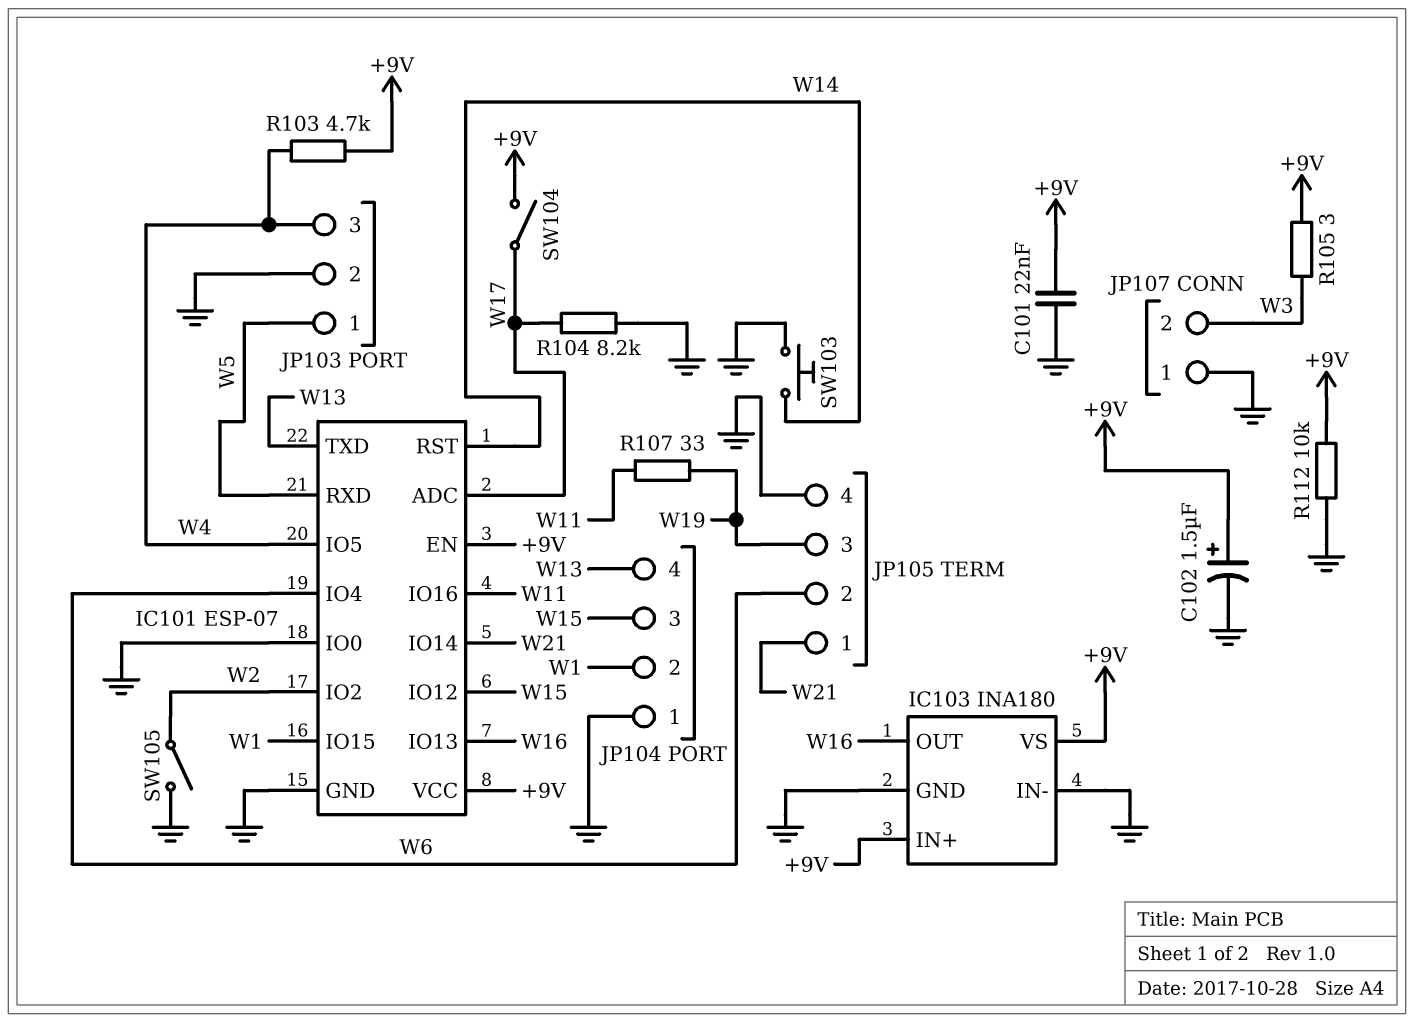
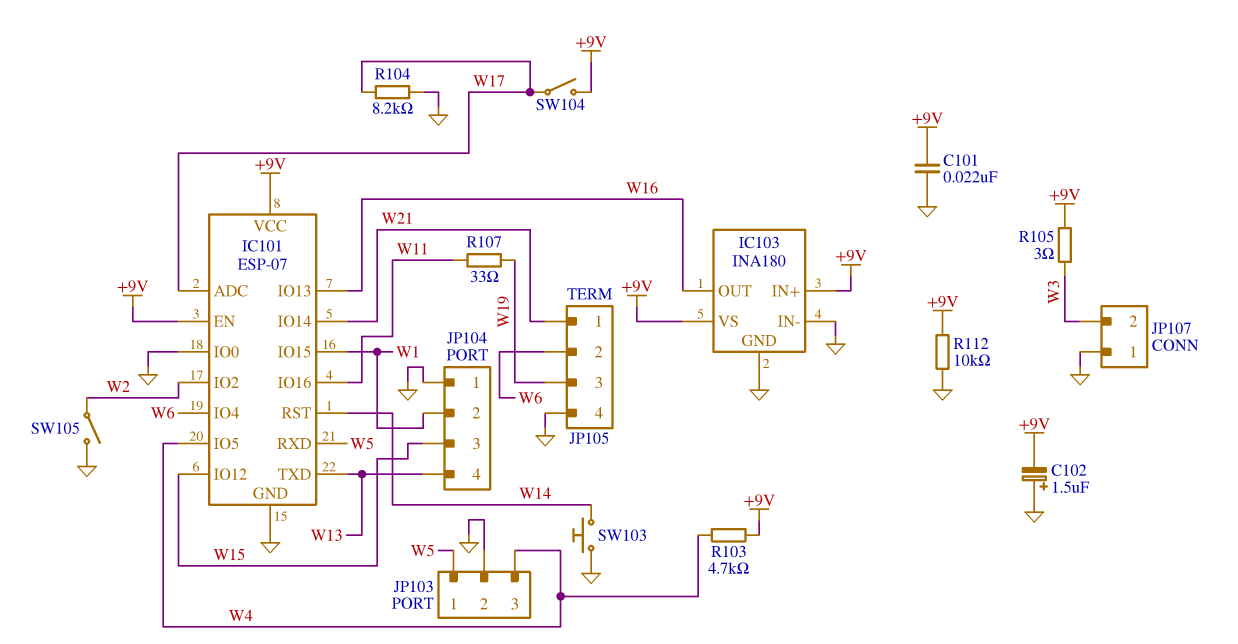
C102: 1.5uF (plus +9V, minus GND) -> 1.5uF (plus GND, minus +9V)

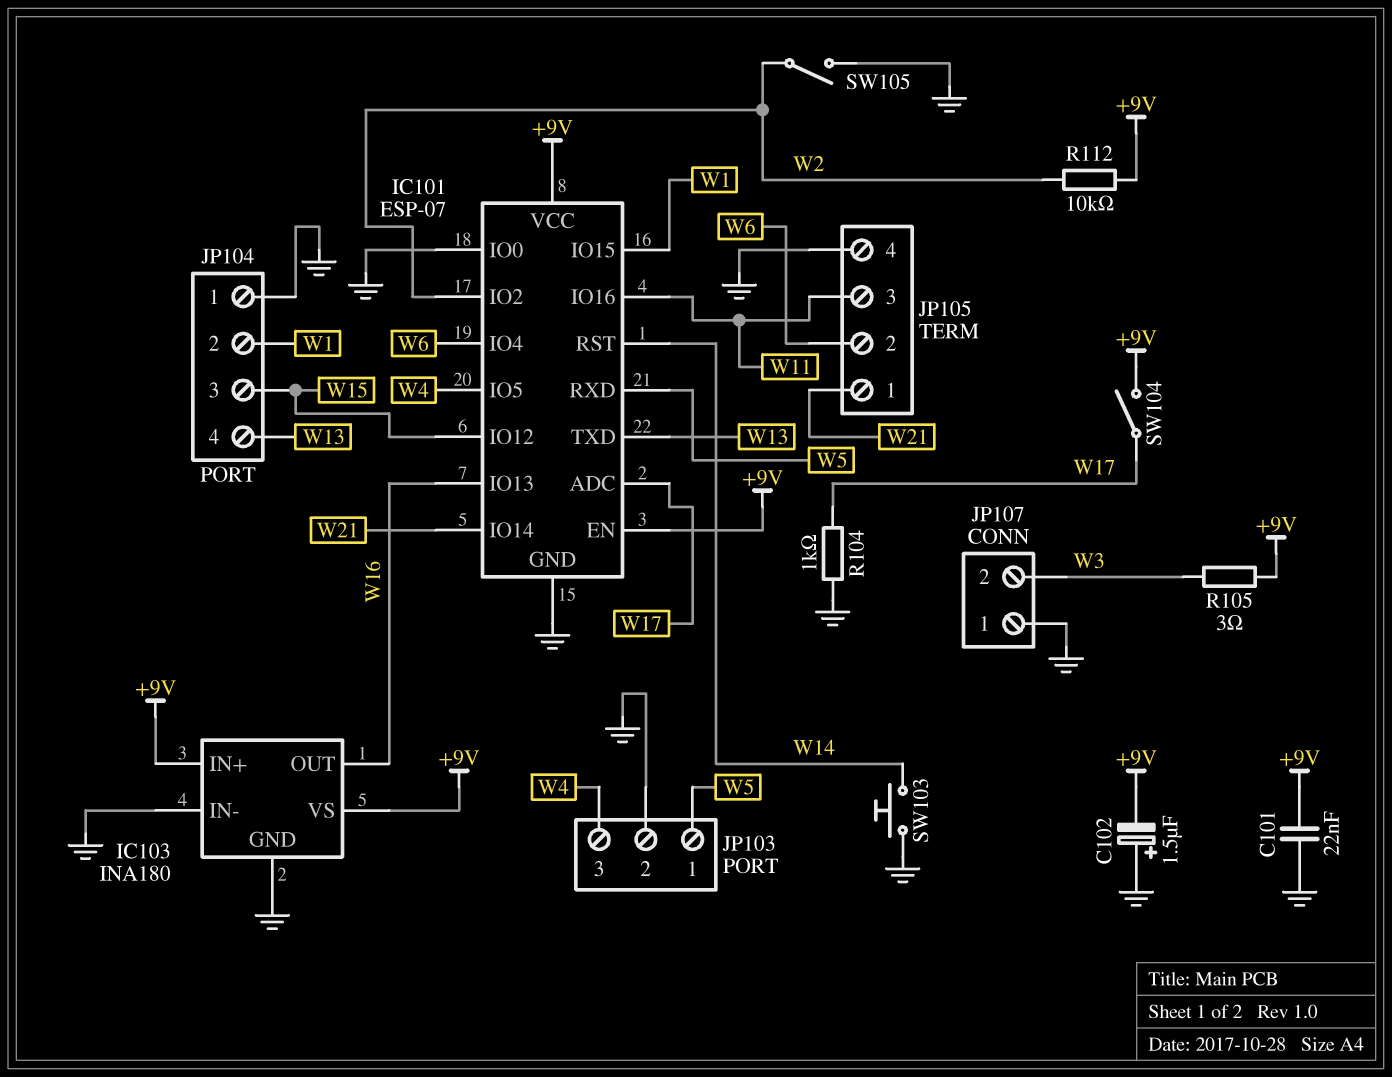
JP105 pin 3: W19 -> W11
R103: 4.7k (+9V, W4) -> none
R104: 8.2k (GND, W17) -> 1k (GND, W17)
R107: 33 (W11, W19) -> none
R112: 10k (+9V, GND) -> 10k (+9V, W2)

